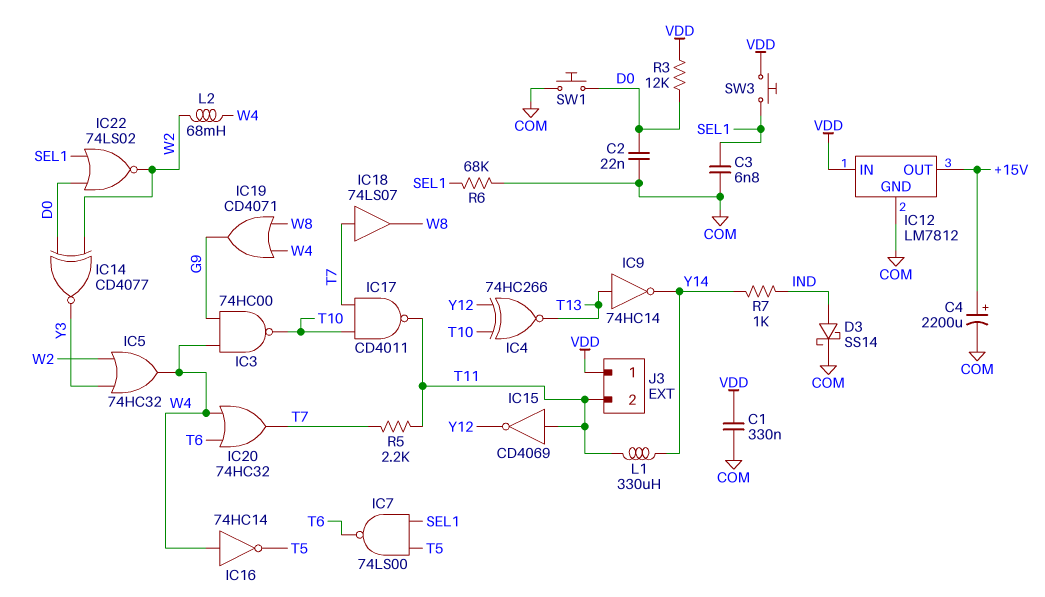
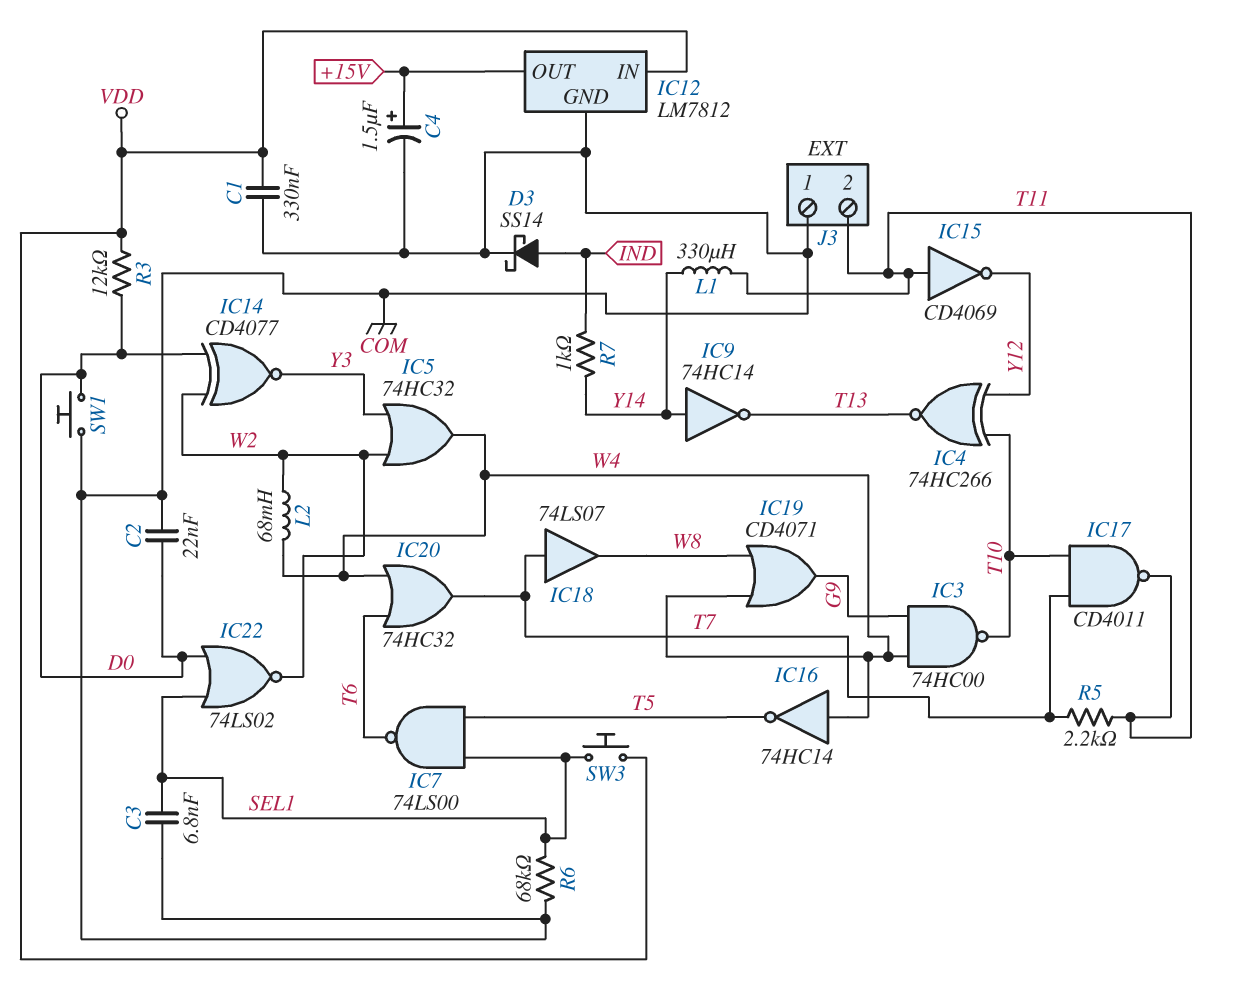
C4: 2200uF (plus +15V, minus COM) -> 1.5uF (plus +15V, minus COM)
IC9: NOT 74HC14 (in T13, out Y14) -> NOT 74HC14 (in Y14, out T13)
J3 pin 1: VDD -> COM

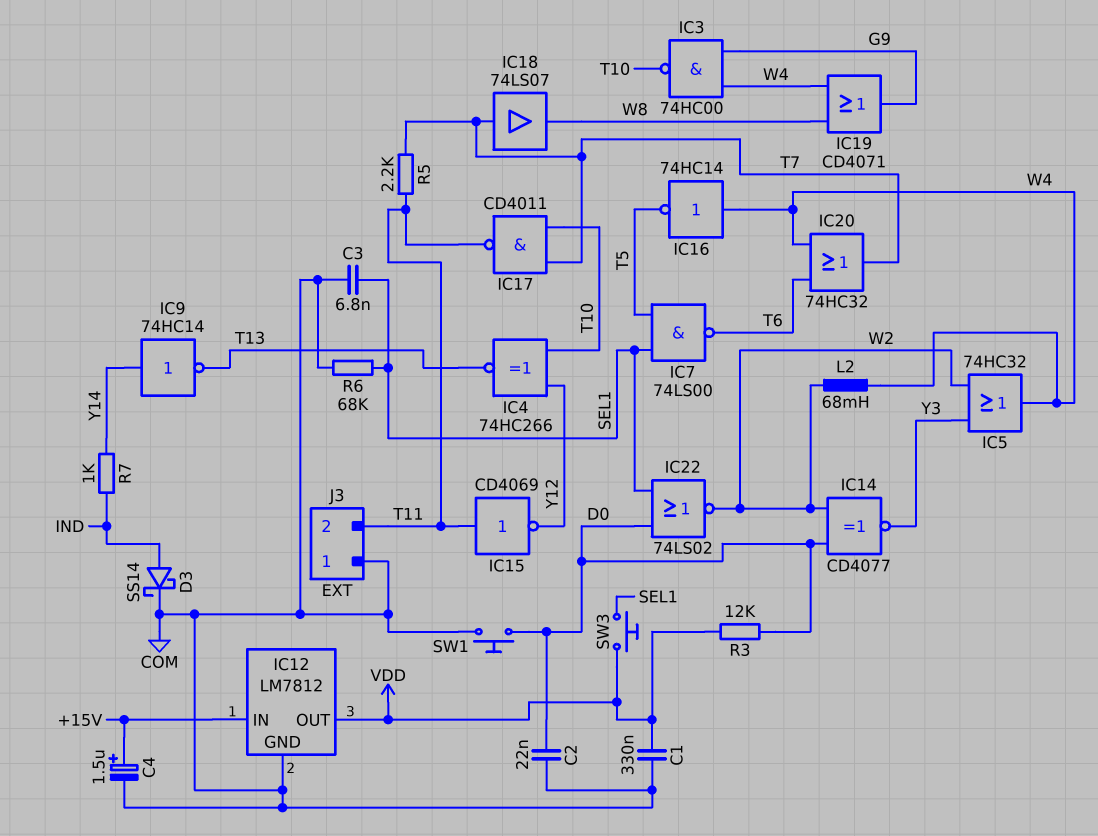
IC12 pin IN: VDD -> +15V
IC12 pin OUT: +15V -> VDD
L1: 330uH (T11, Y14) -> none

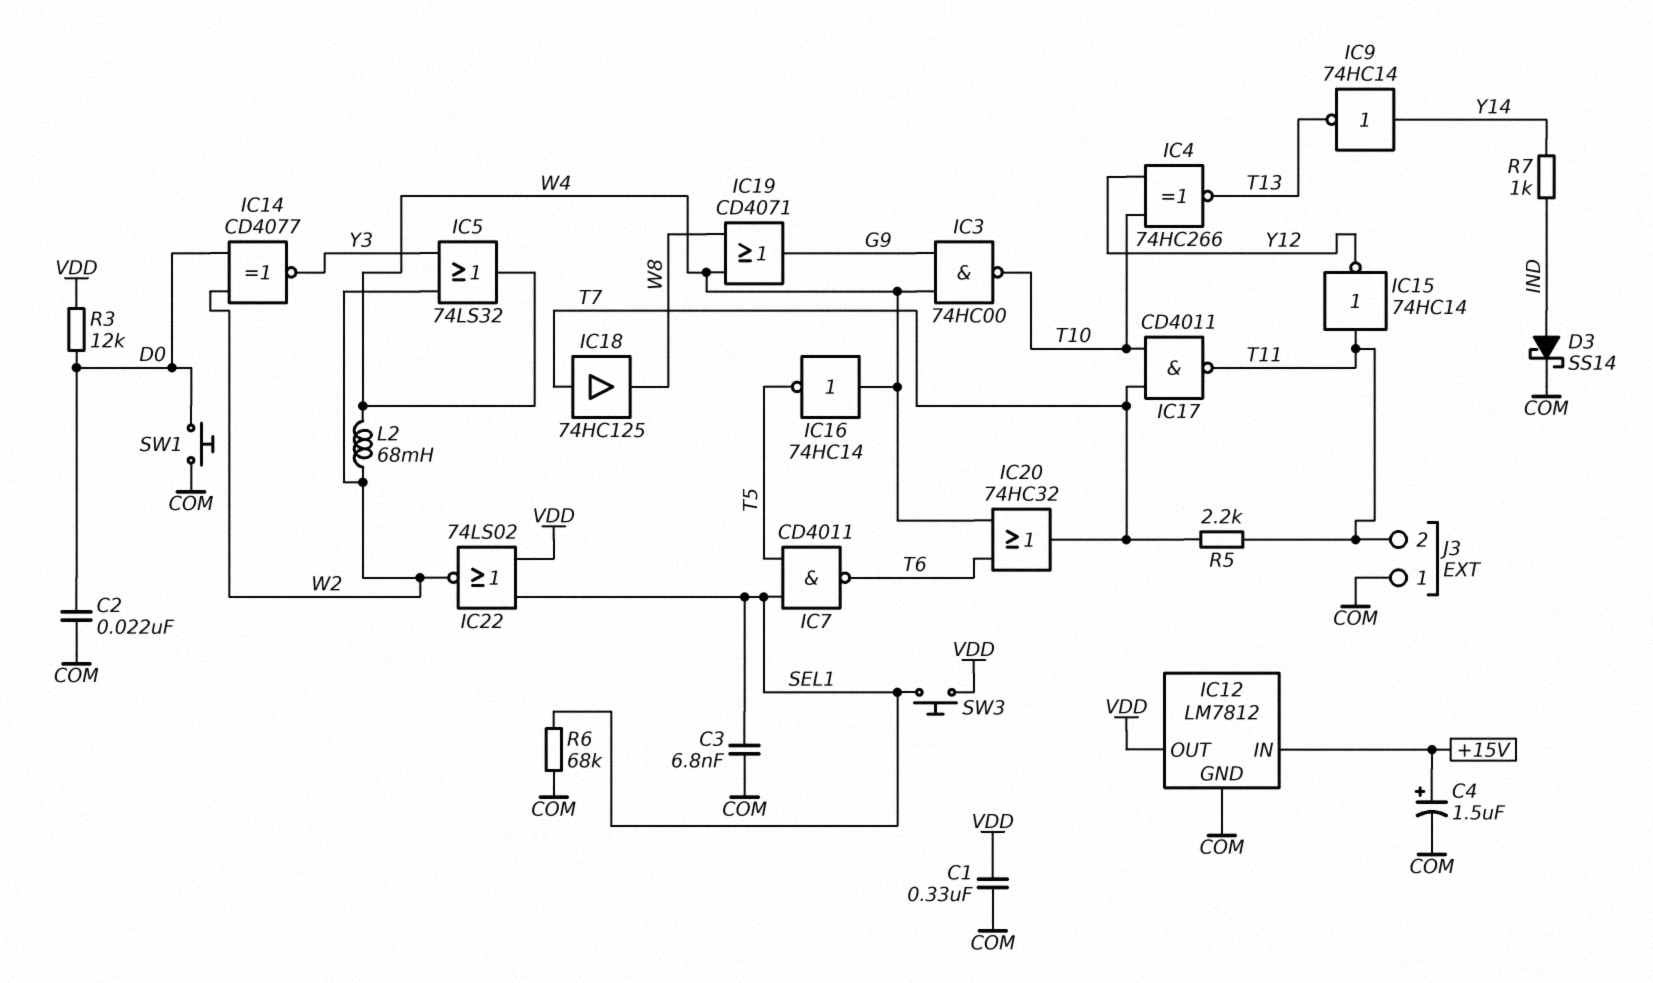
IC5: OR 74HC32 (in W2, in Y3, out W4) -> OR 74LS32 (in W2, in Y3, out W4)
IC7: NAND 74LS00 (in SEL1, in T5, out T6) -> NAND CD4011 (in SEL1, in T5, out T6)
IC15: NOT CD4069 (in T11, out Y12) -> NOT 74HC14 (in T11, out Y12)
IC18: buffer 74LS07 (in T7, out W8) -> buffer 74HC125 (in T7, out W8)
IC22: NOR 74LS02 (in D0, in SEL1, out W2) -> NOR 74LS02 (in SEL1, in VDD, out W2)

